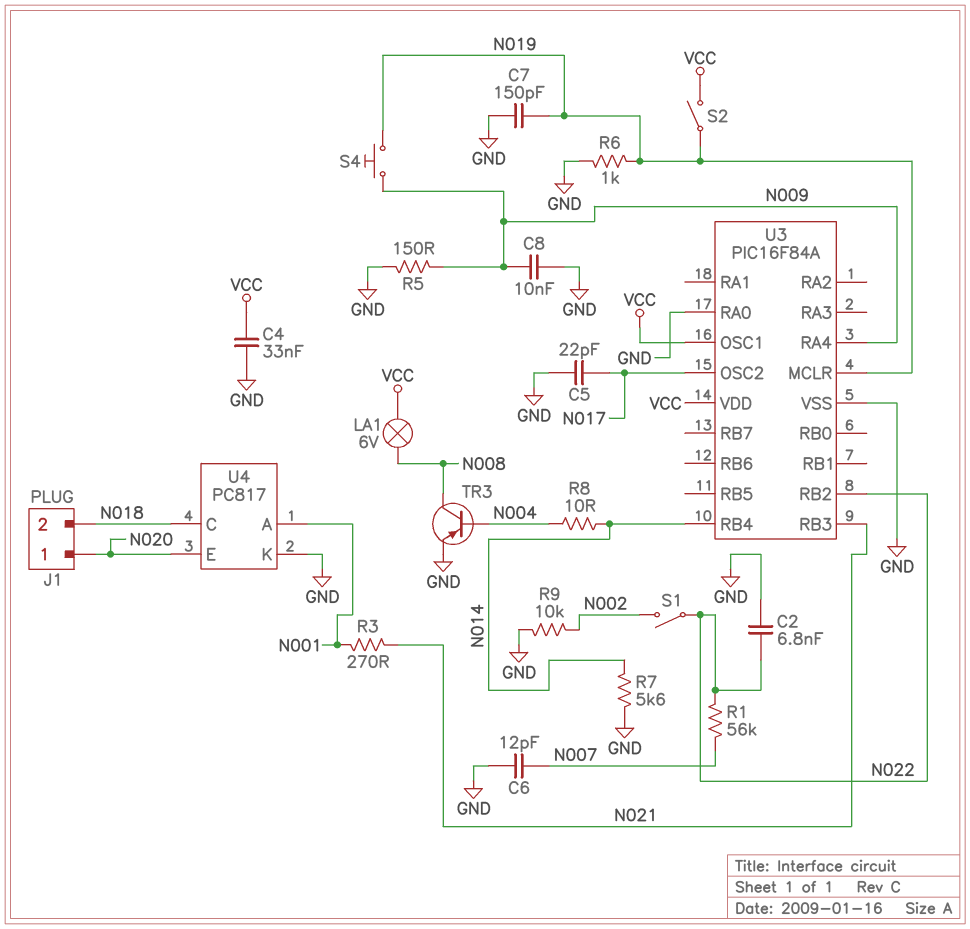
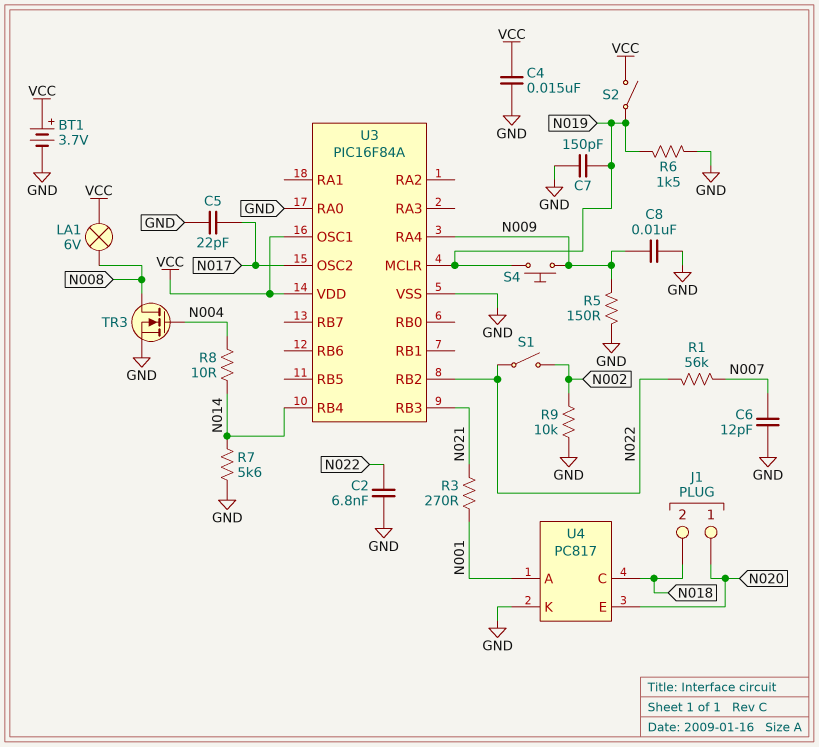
BT1: none -> 3.7V (plus VCC, minus GND)
C4: 33nF (GND, VCC) -> 15nF (GND, VCC)
R6: 1k (GND, N019) -> 1.5k (GND, N019)
TR3: PNP (B N004, C N008, E GND) -> NMOS (G N004, D N008, S GND)

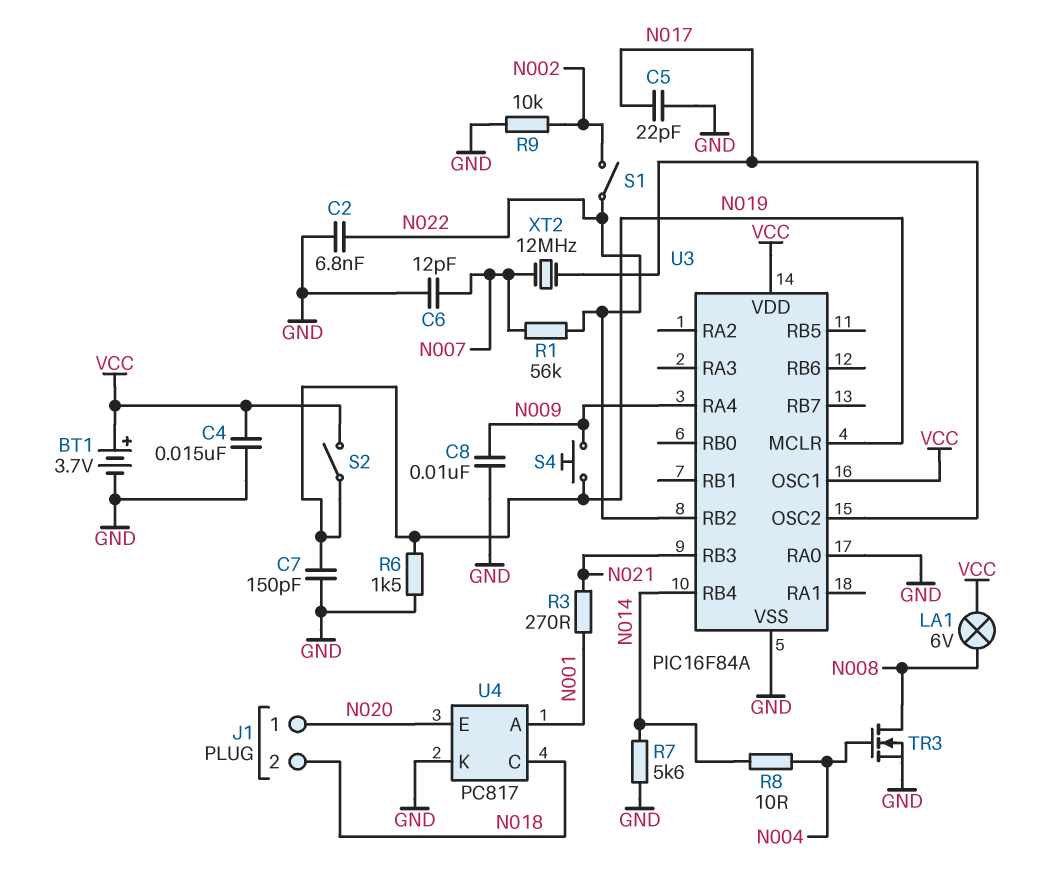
R5: 150 (GND, N009) -> none
XT2: none -> 12MHz (N007, N017)

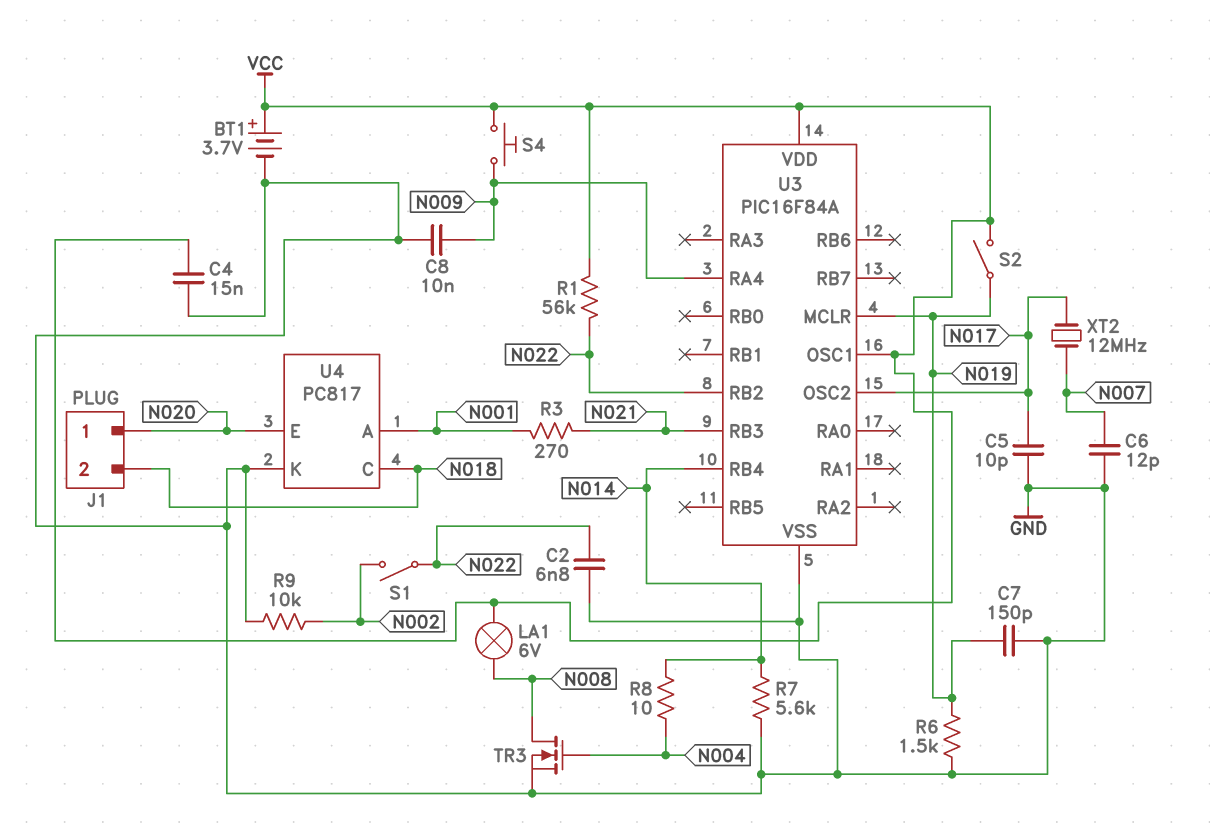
C5: 22pF (GND, N017) -> 10pF (GND, N017)
R1: 56k (N007, N022) -> 56k (N022, VCC)
S4: button (N009, N019) -> button (N009, VCC)
U3 pin RA0: GND -> none

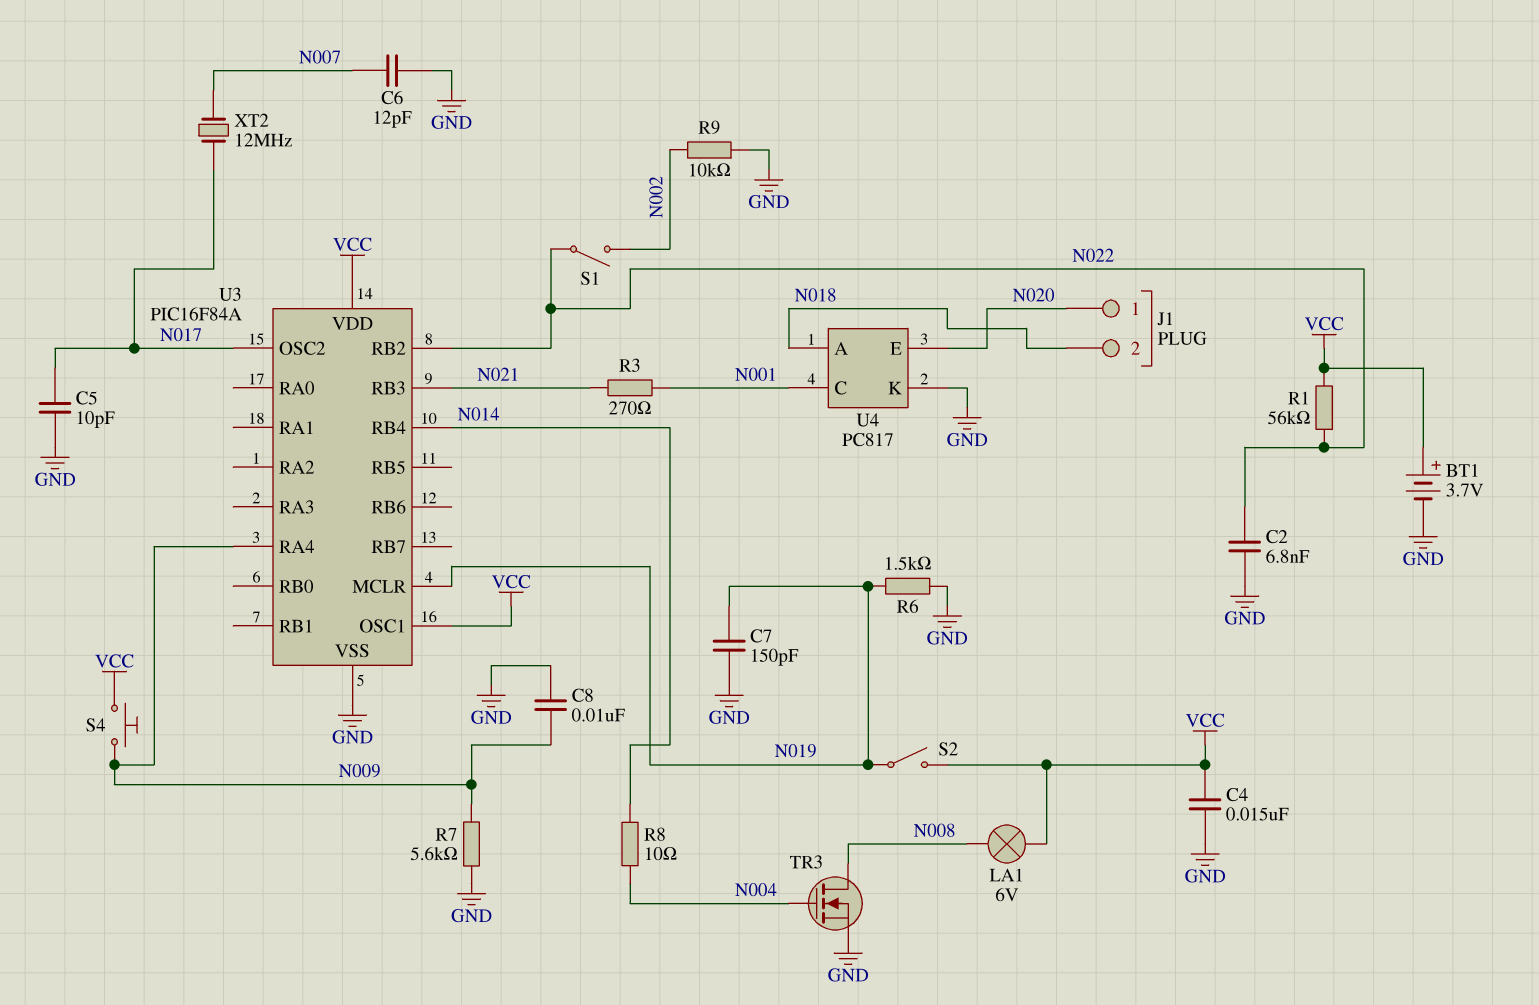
R7: 5.6k (GND, N014) -> 5.6k (GND, N009)
U4 pin A: N001 -> N018
U4 pin C: N018 -> N001

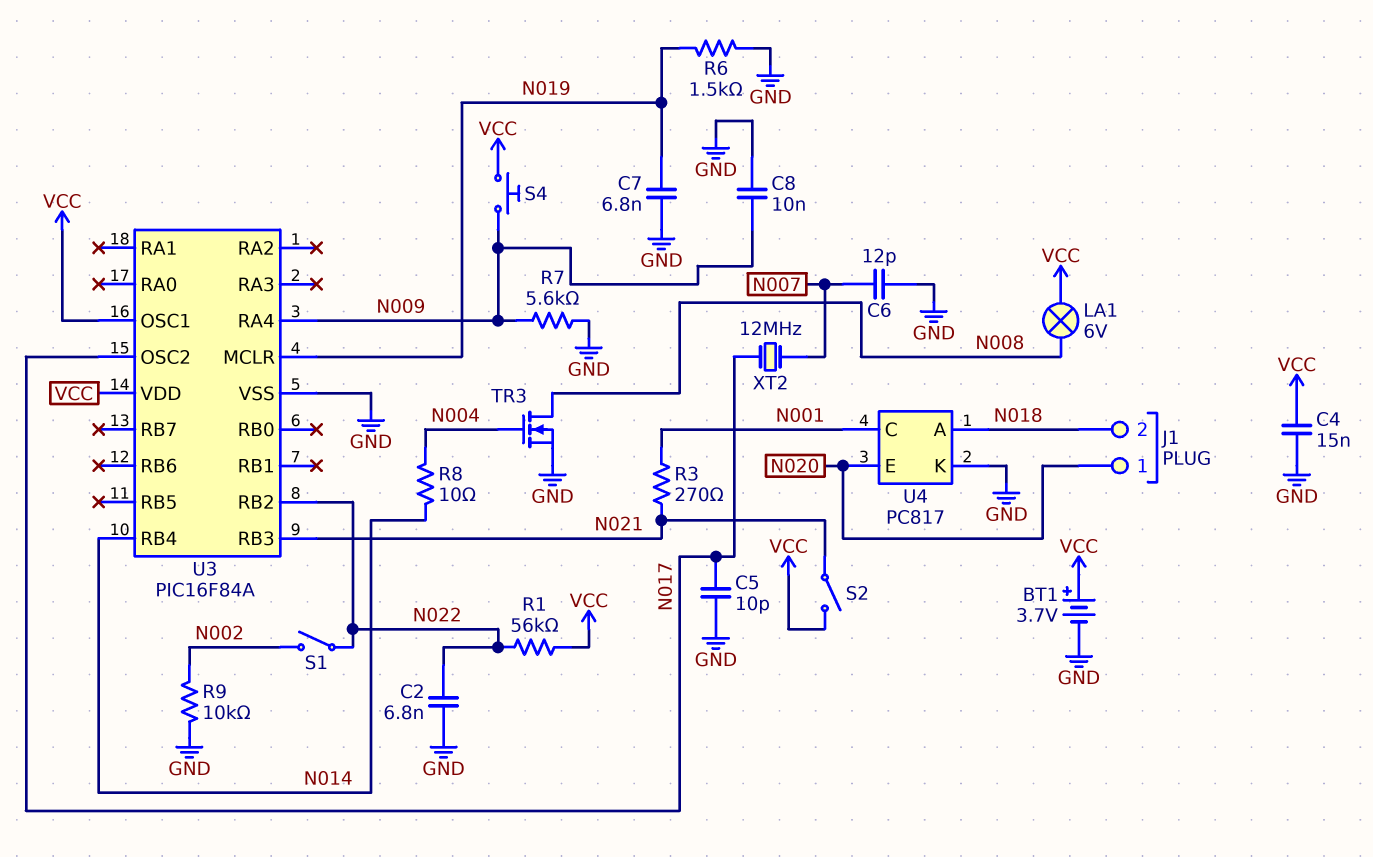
C7: 150pF (GND, N019) -> 6.8nF (GND, N019)
S2: switch (N019, VCC) -> switch (N021, VCC)

